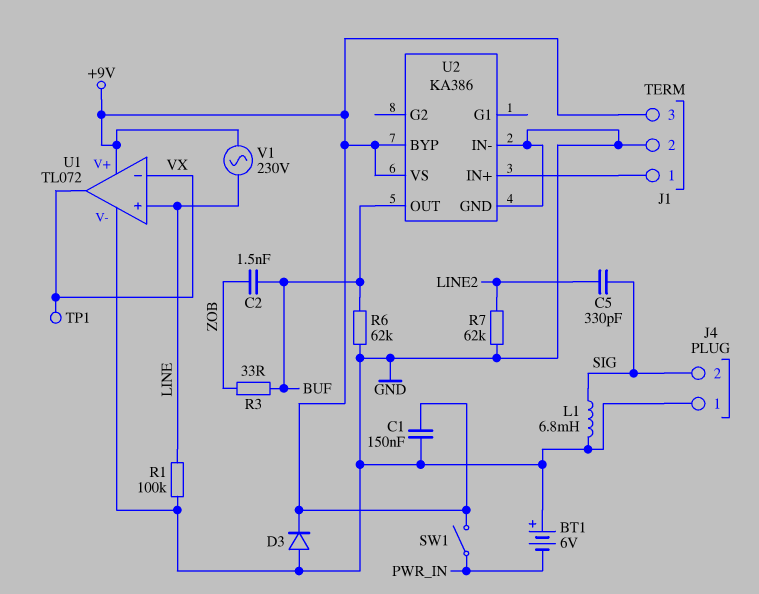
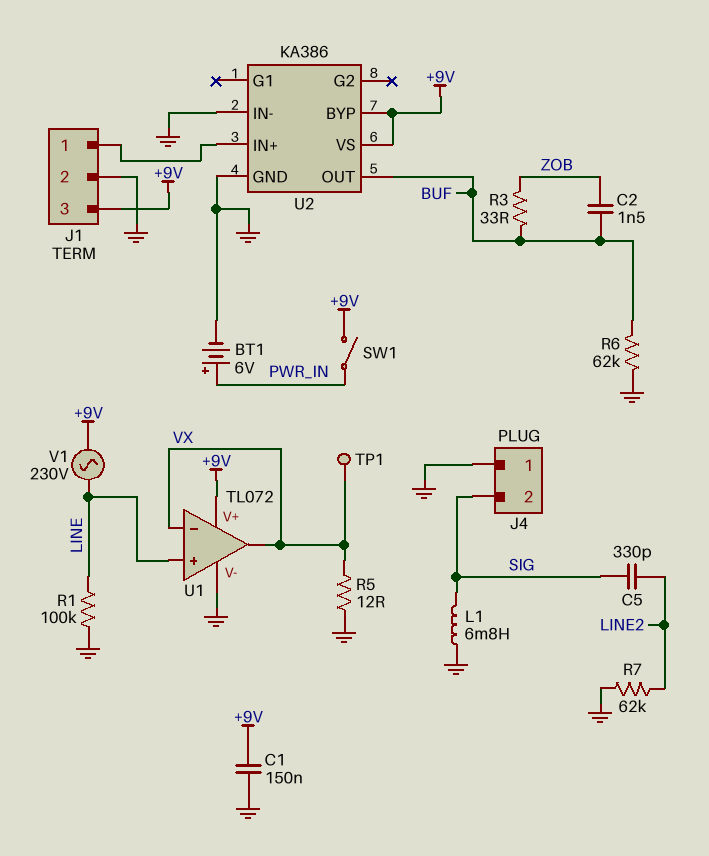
BT1: 6V (plus GND, minus PWR_IN) -> 6V (plus PWR_IN, minus GND)
D3: diode (A GND, K +9V) -> none
R5: none -> 12 (GND, VX)

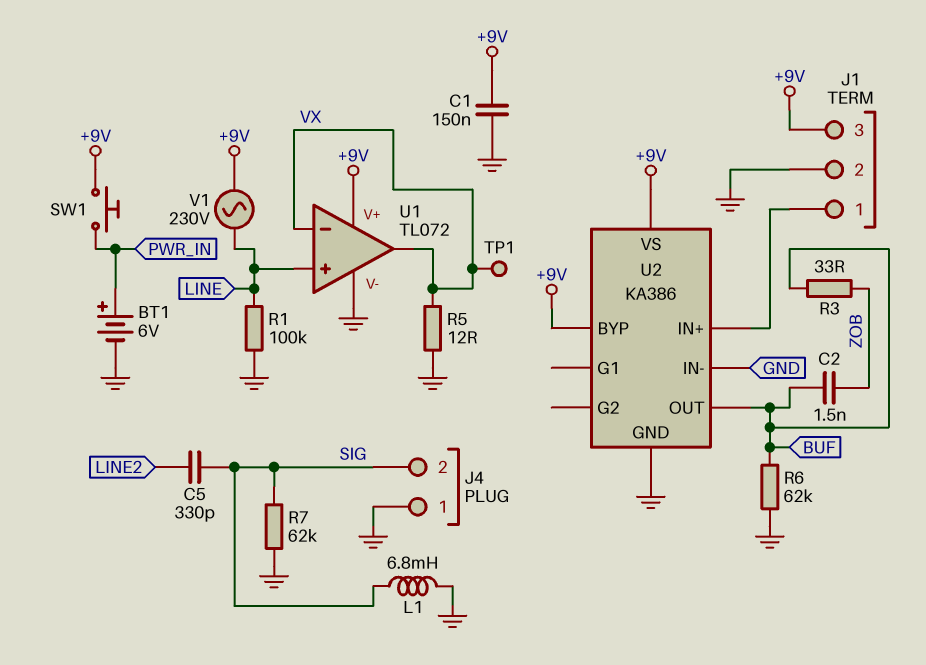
R7: 62k (GND, LINE2) -> 62k (GND, SIG)
SW1: switch (+9V, PWR_IN) -> button (+9V, PWR_IN)

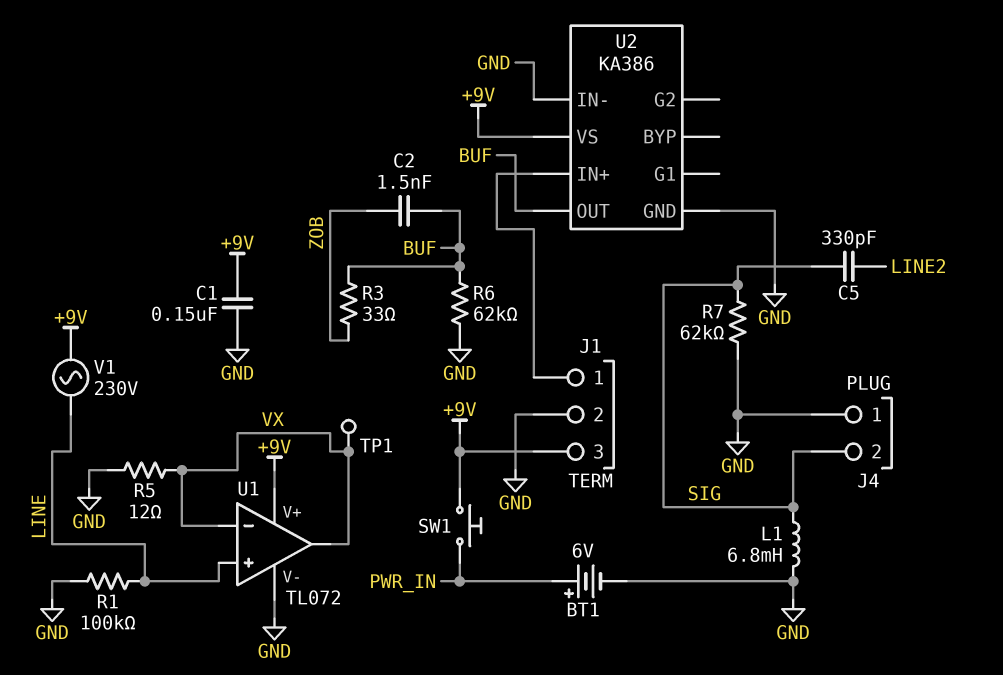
U2 pin BYP: +9V -> none

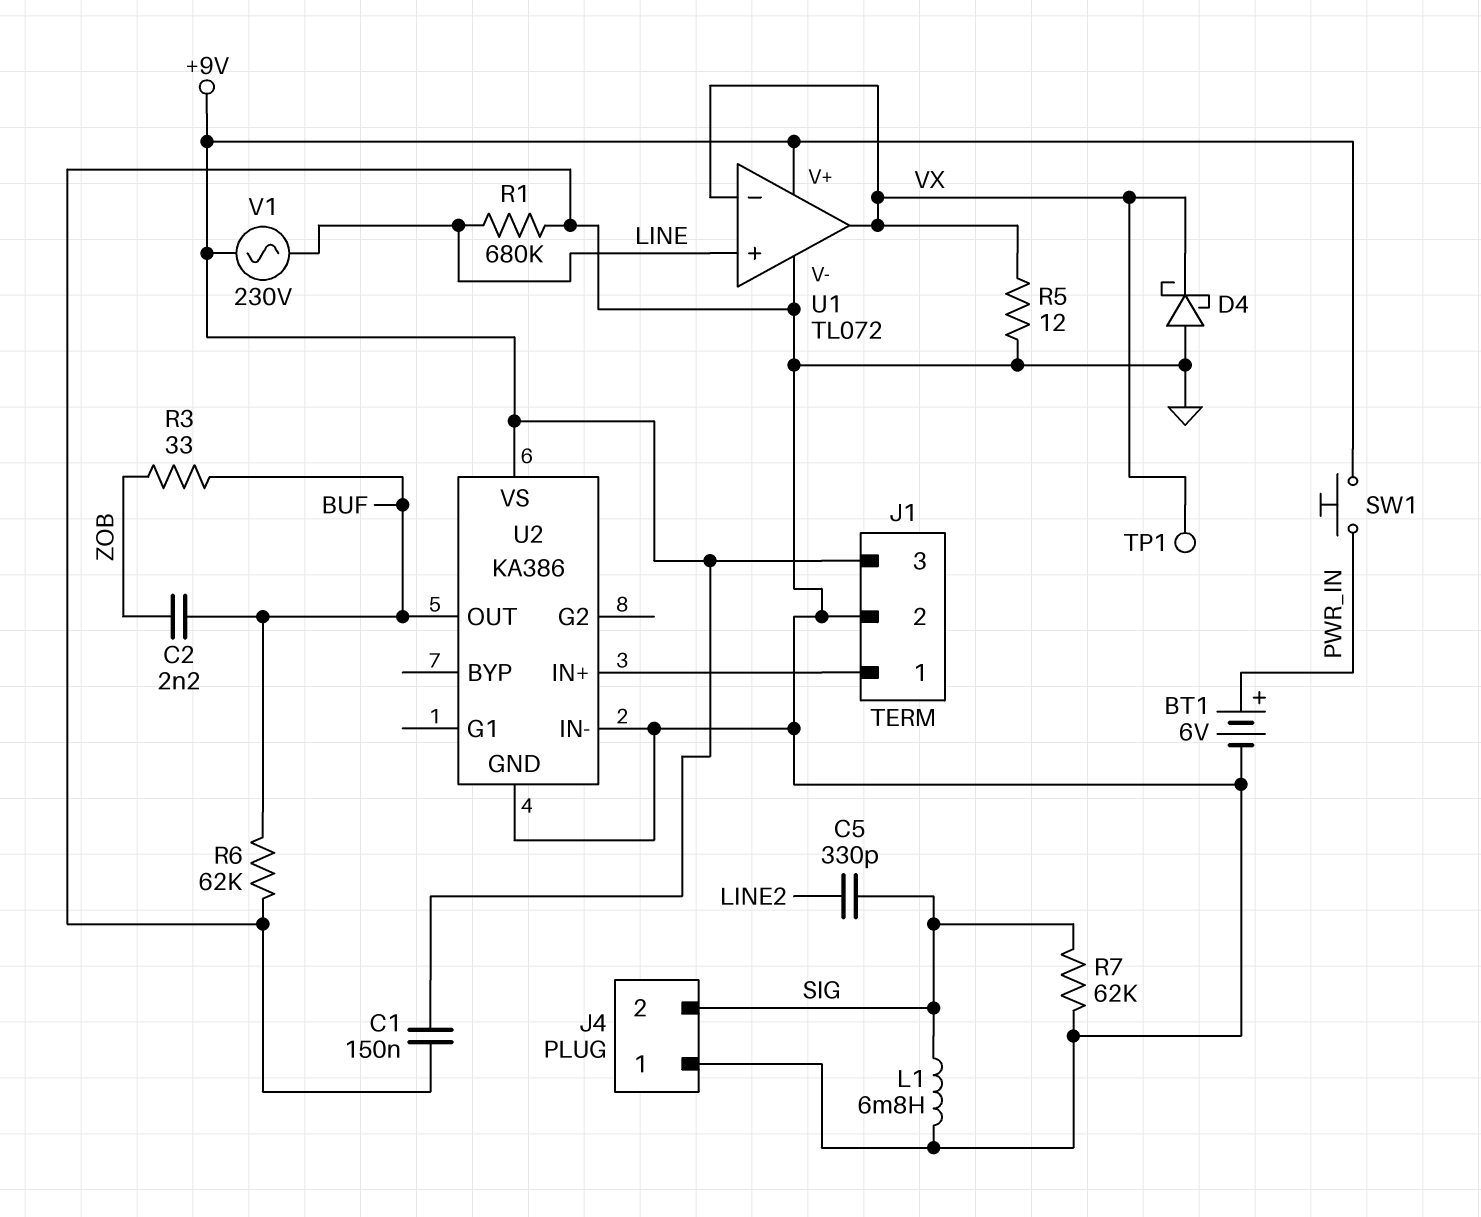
C2: 1.5nF (BUF, ZOB) -> 2.2nF (BUF, ZOB)
D4: none -> schottky (A GND, K VX)
R1: 100k (GND, LINE) -> 680k (GND, LINE)

